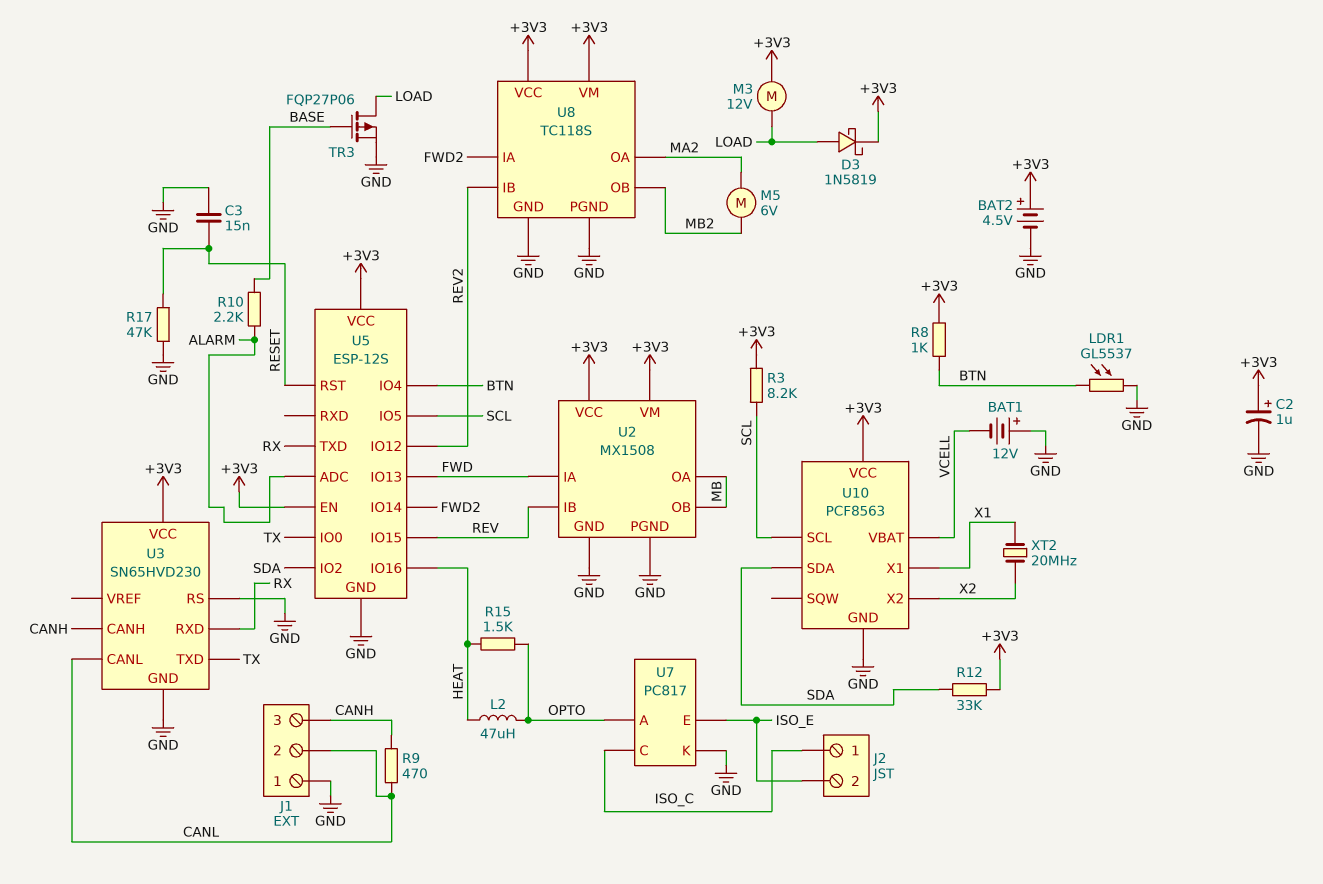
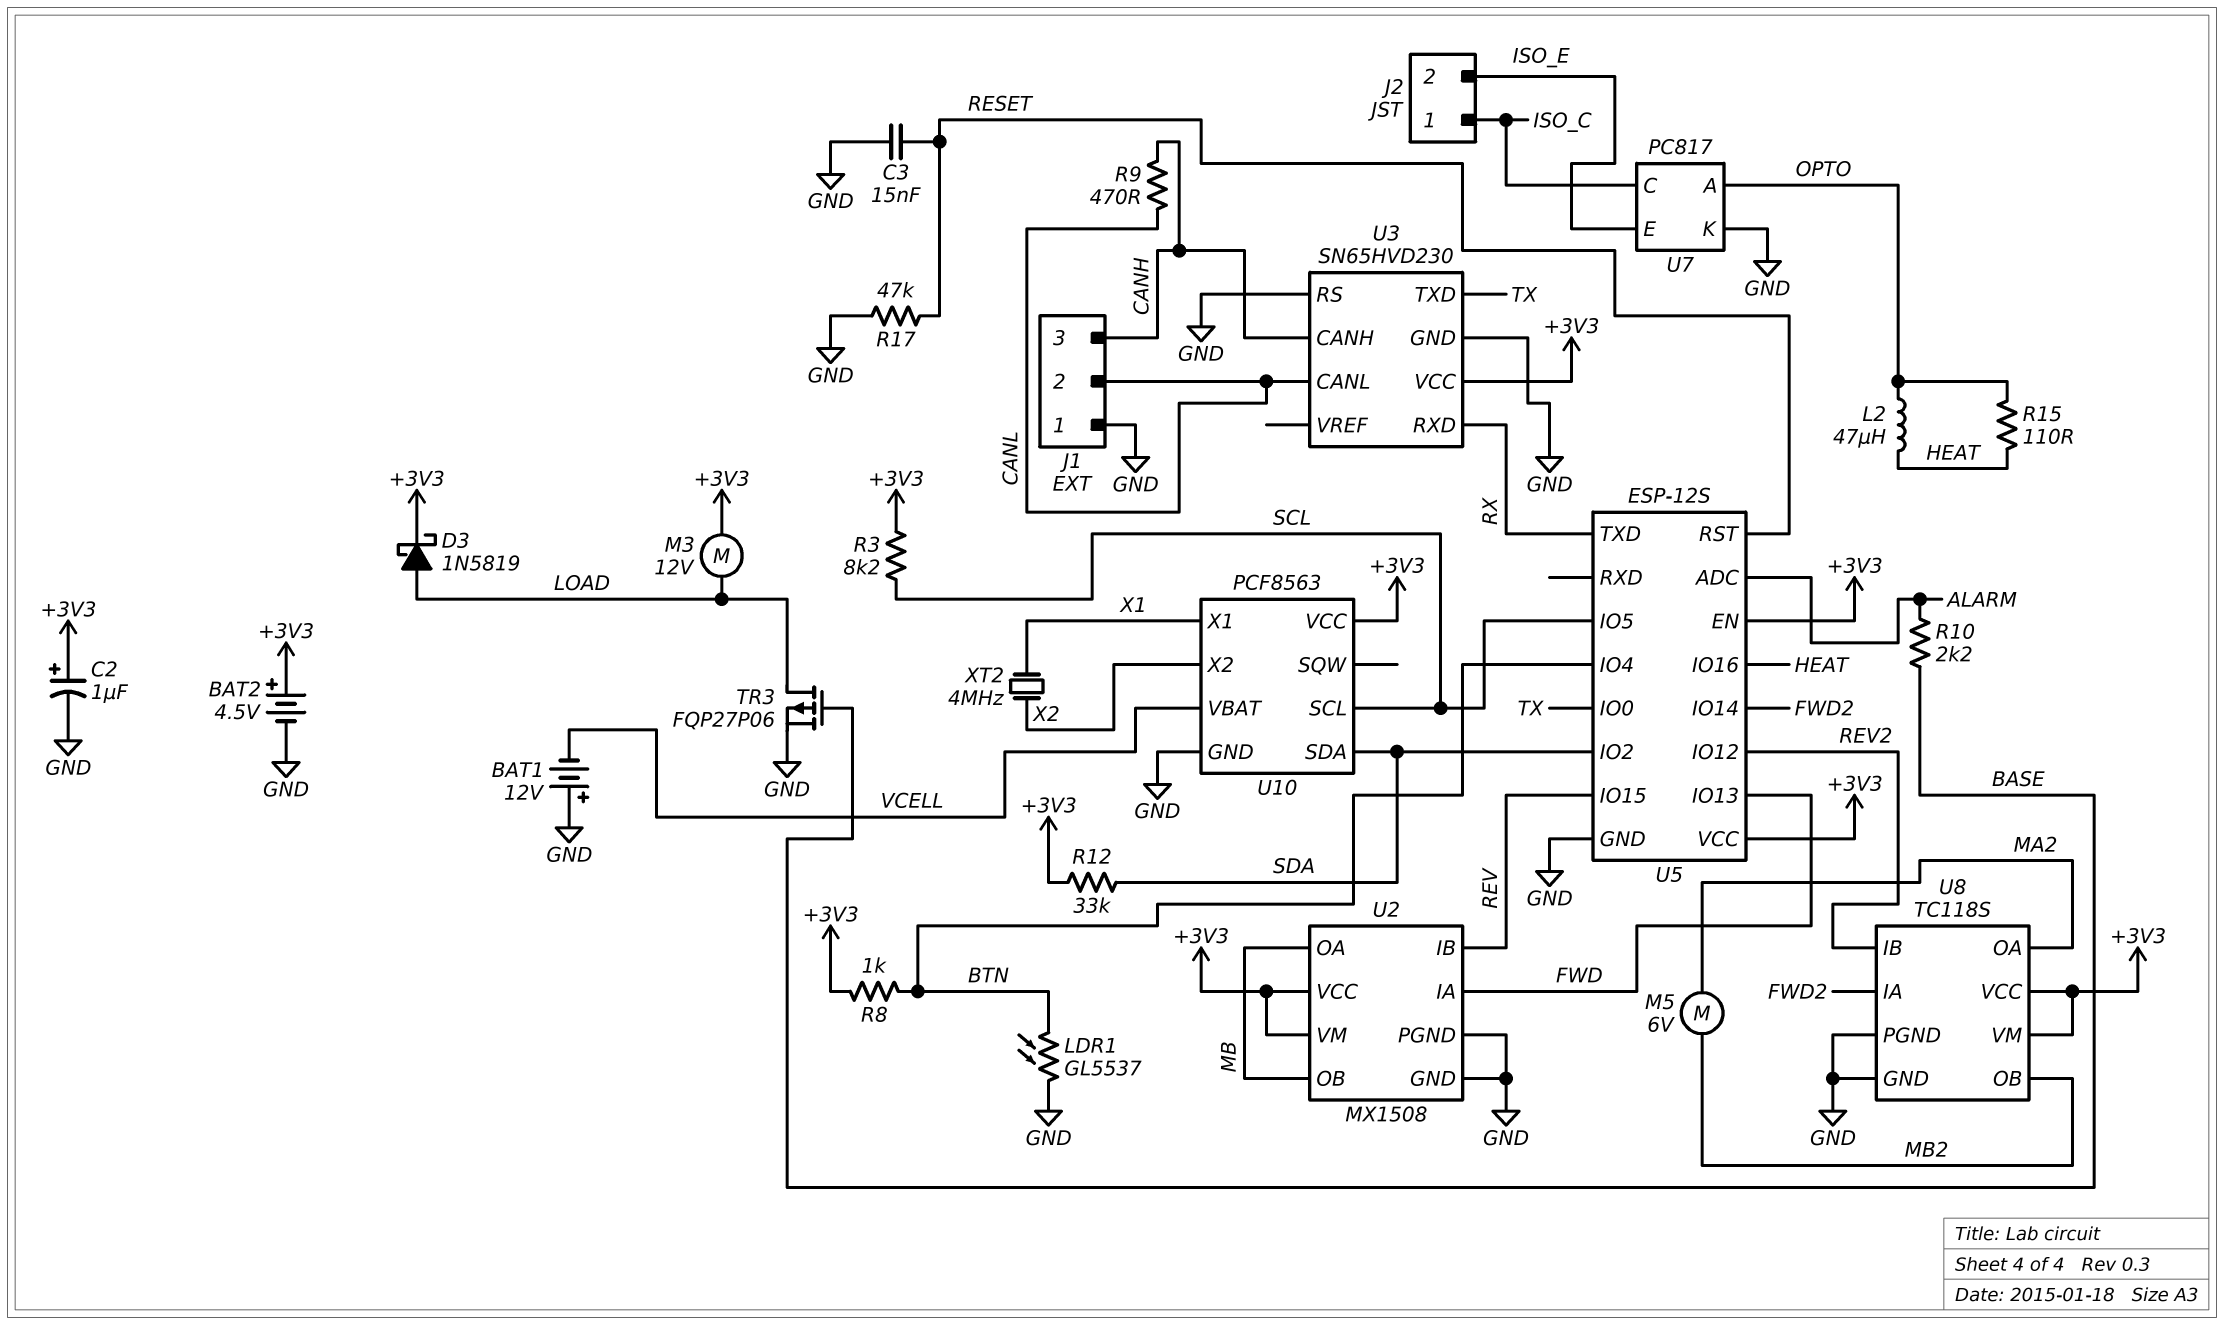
R15: 1.5k (HEAT, OPTO) -> 110 (HEAT, OPTO)
XT2: 20MHz (X1, X2) -> 4MHz (X1, X2)

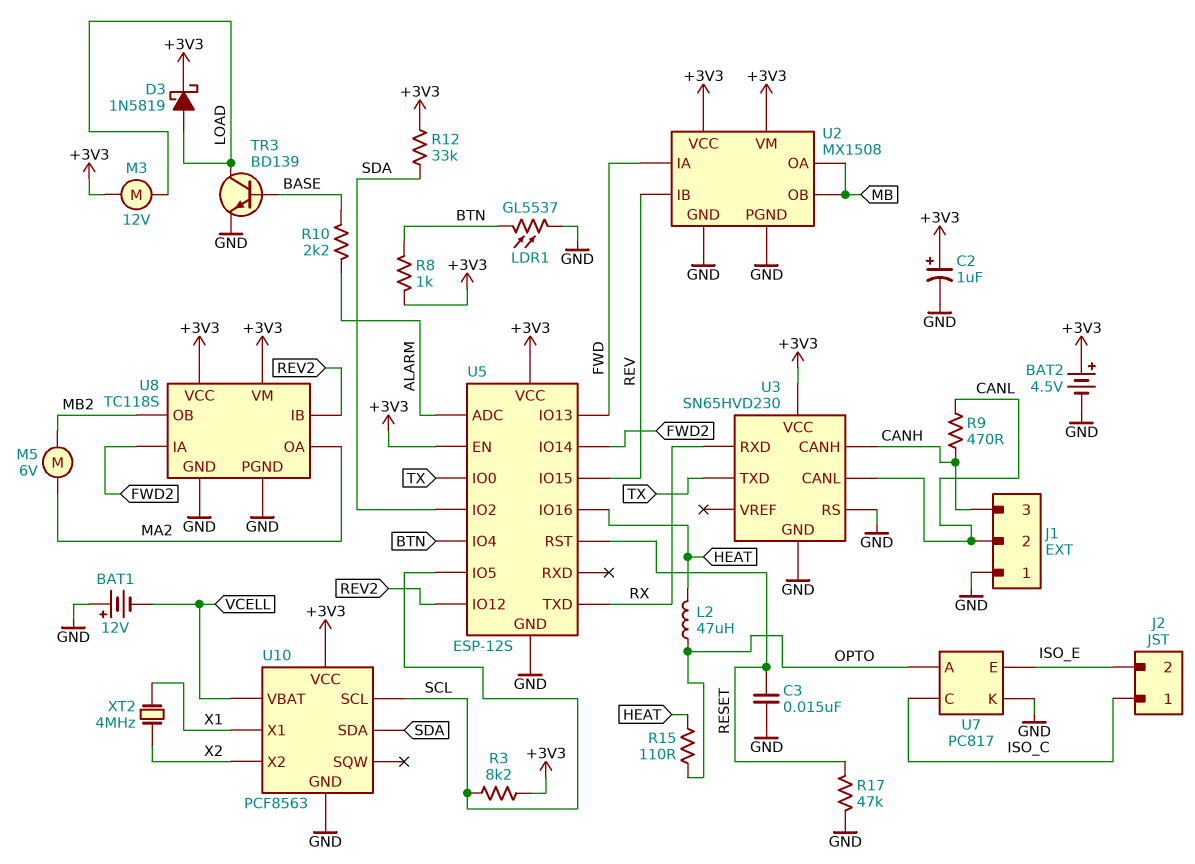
TR3: PMOS FQP27P06 (G BASE, D LOAD, S GND) -> NPN BD139 (B BASE, C LOAD, E GND)

